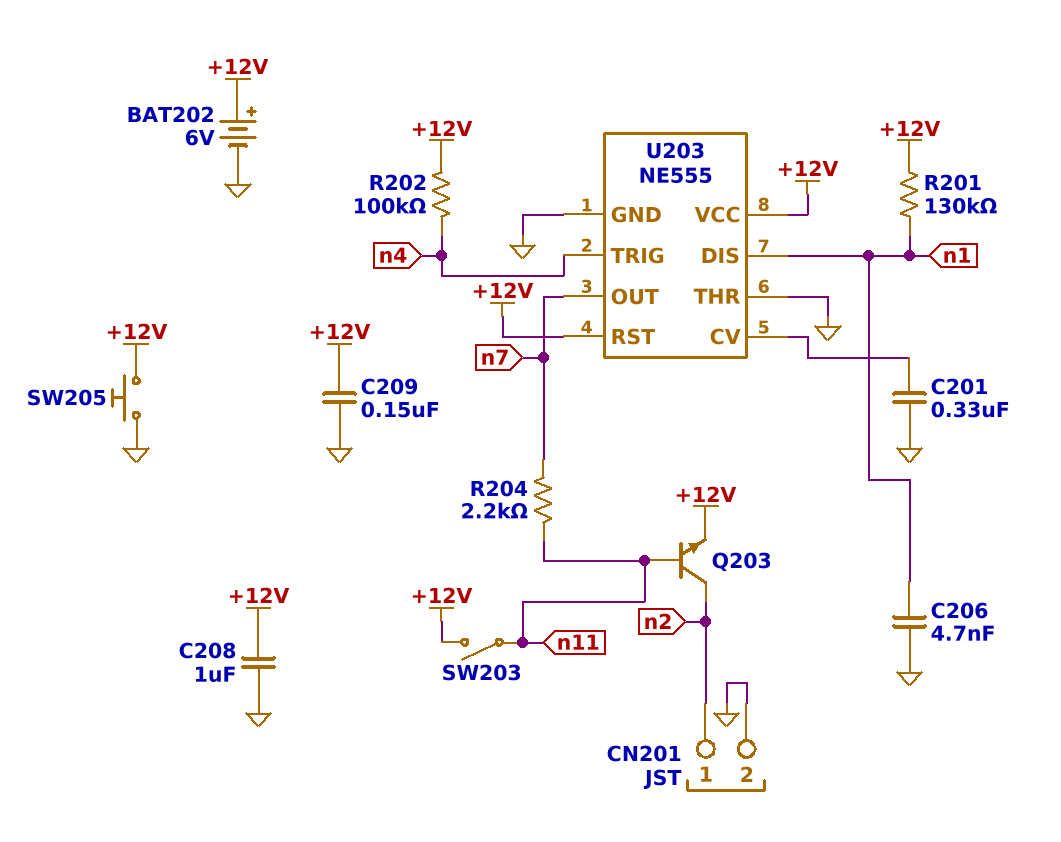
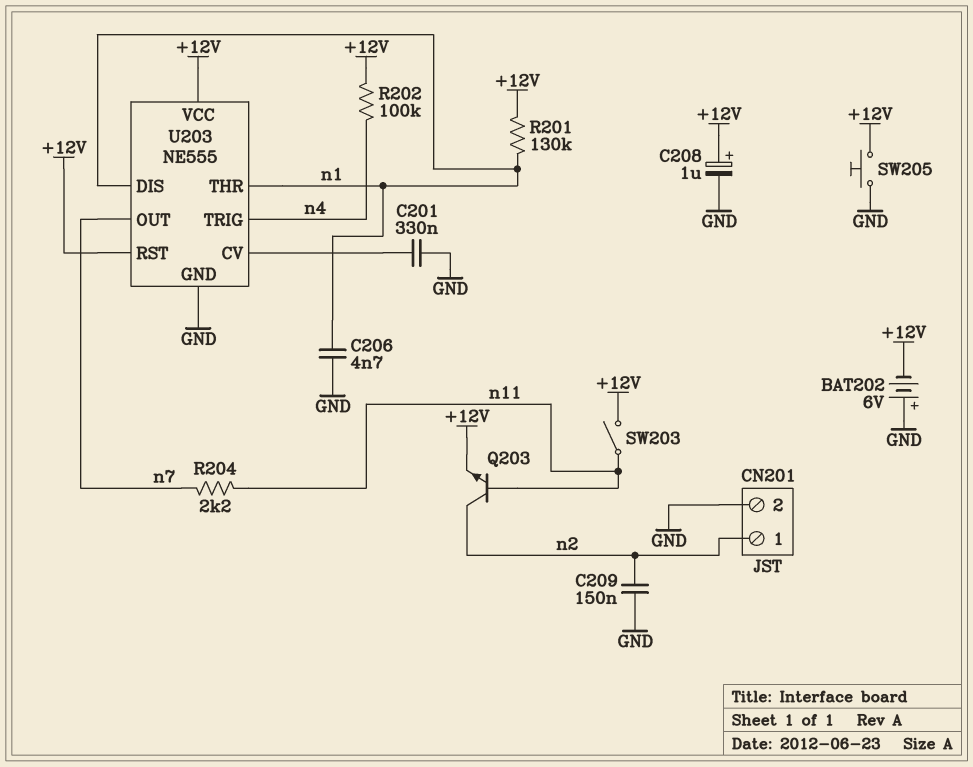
BAT202: 6V (plus +12V, minus GND) -> 6V (plus GND, minus +12V)
C208: 1uF (+12V, GND) -> 1uF (plus +12V, minus GND)
C209: 150nF (+12V, GND) -> 150nF (GND, n2)
U203 pin THR: GND -> n1

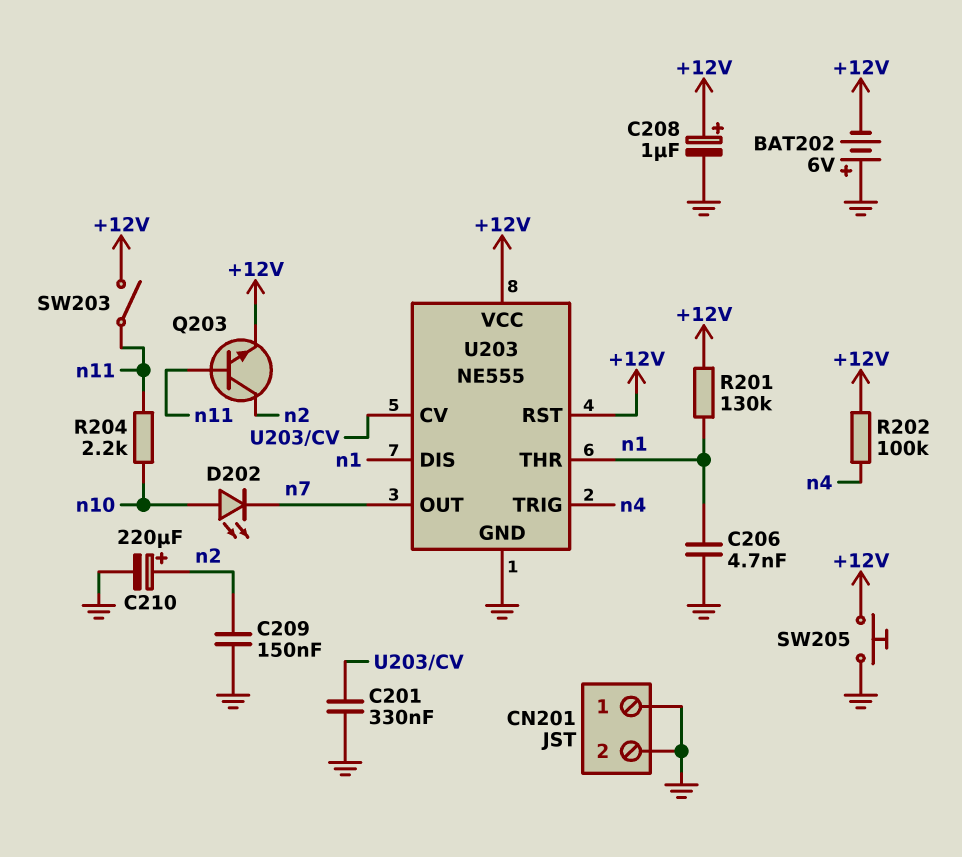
C210: none -> 220uF (plus n2, minus GND)
CN201 pin 1: n2 -> GND
D202: none -> LED (A n10, K n7)
R204: 2.2k (n7, n11) -> 2.2k (n10, n11)

